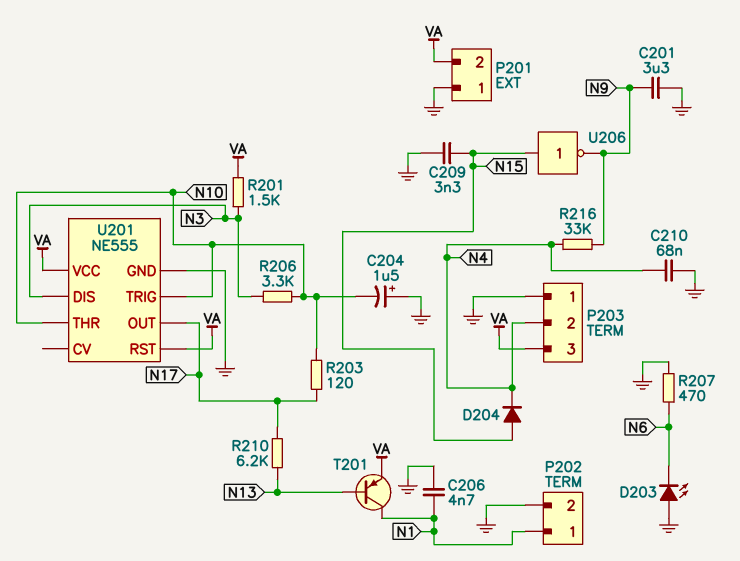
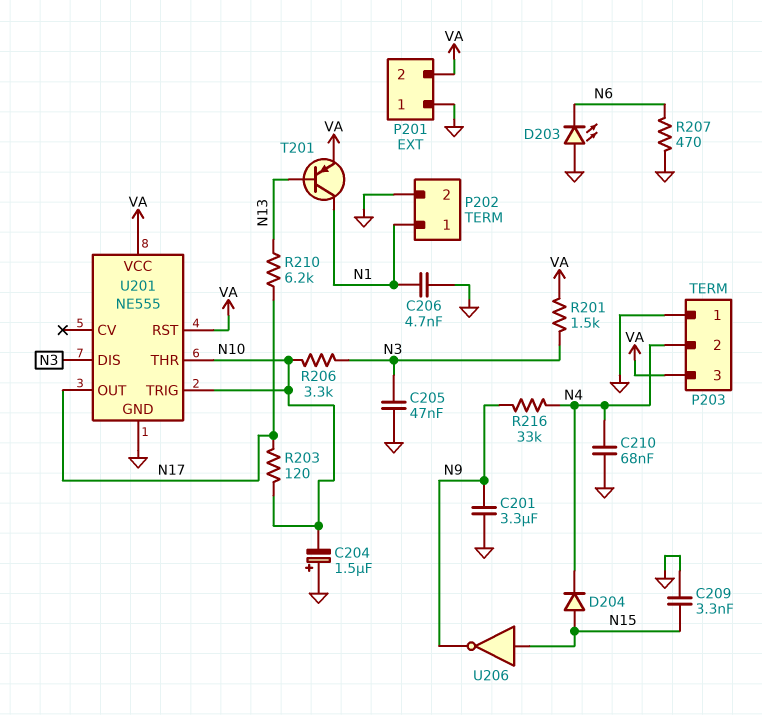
C205: none -> 47nF (GND, N3)

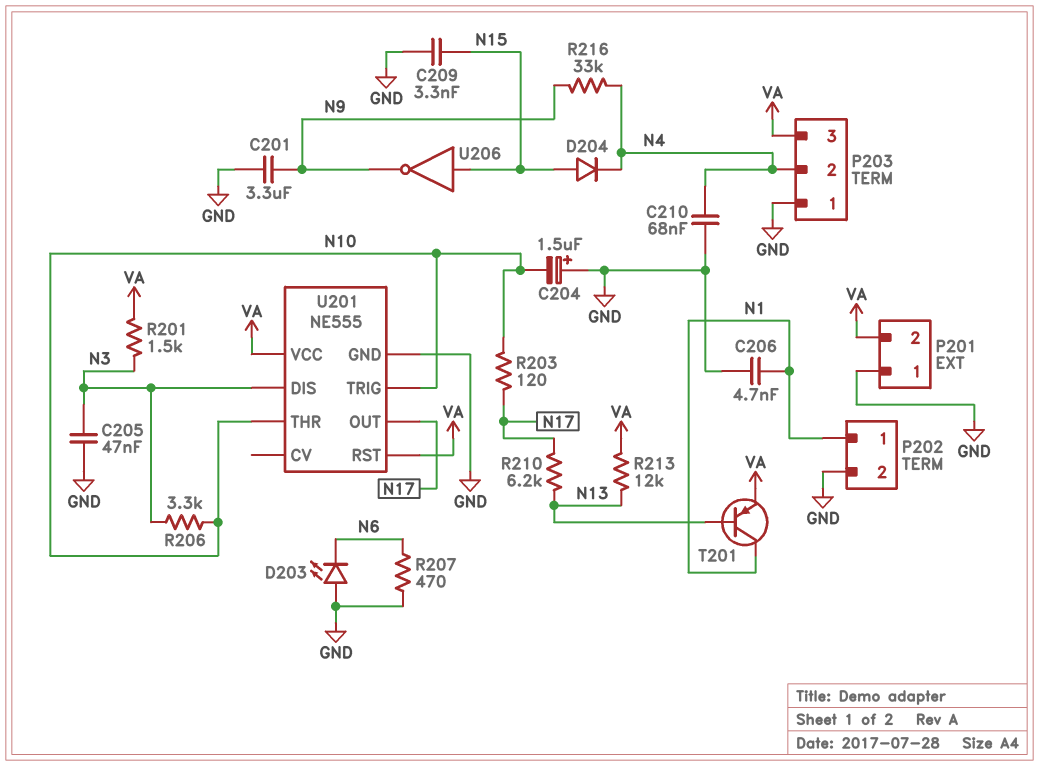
R213: none -> 12k (N13, VA)

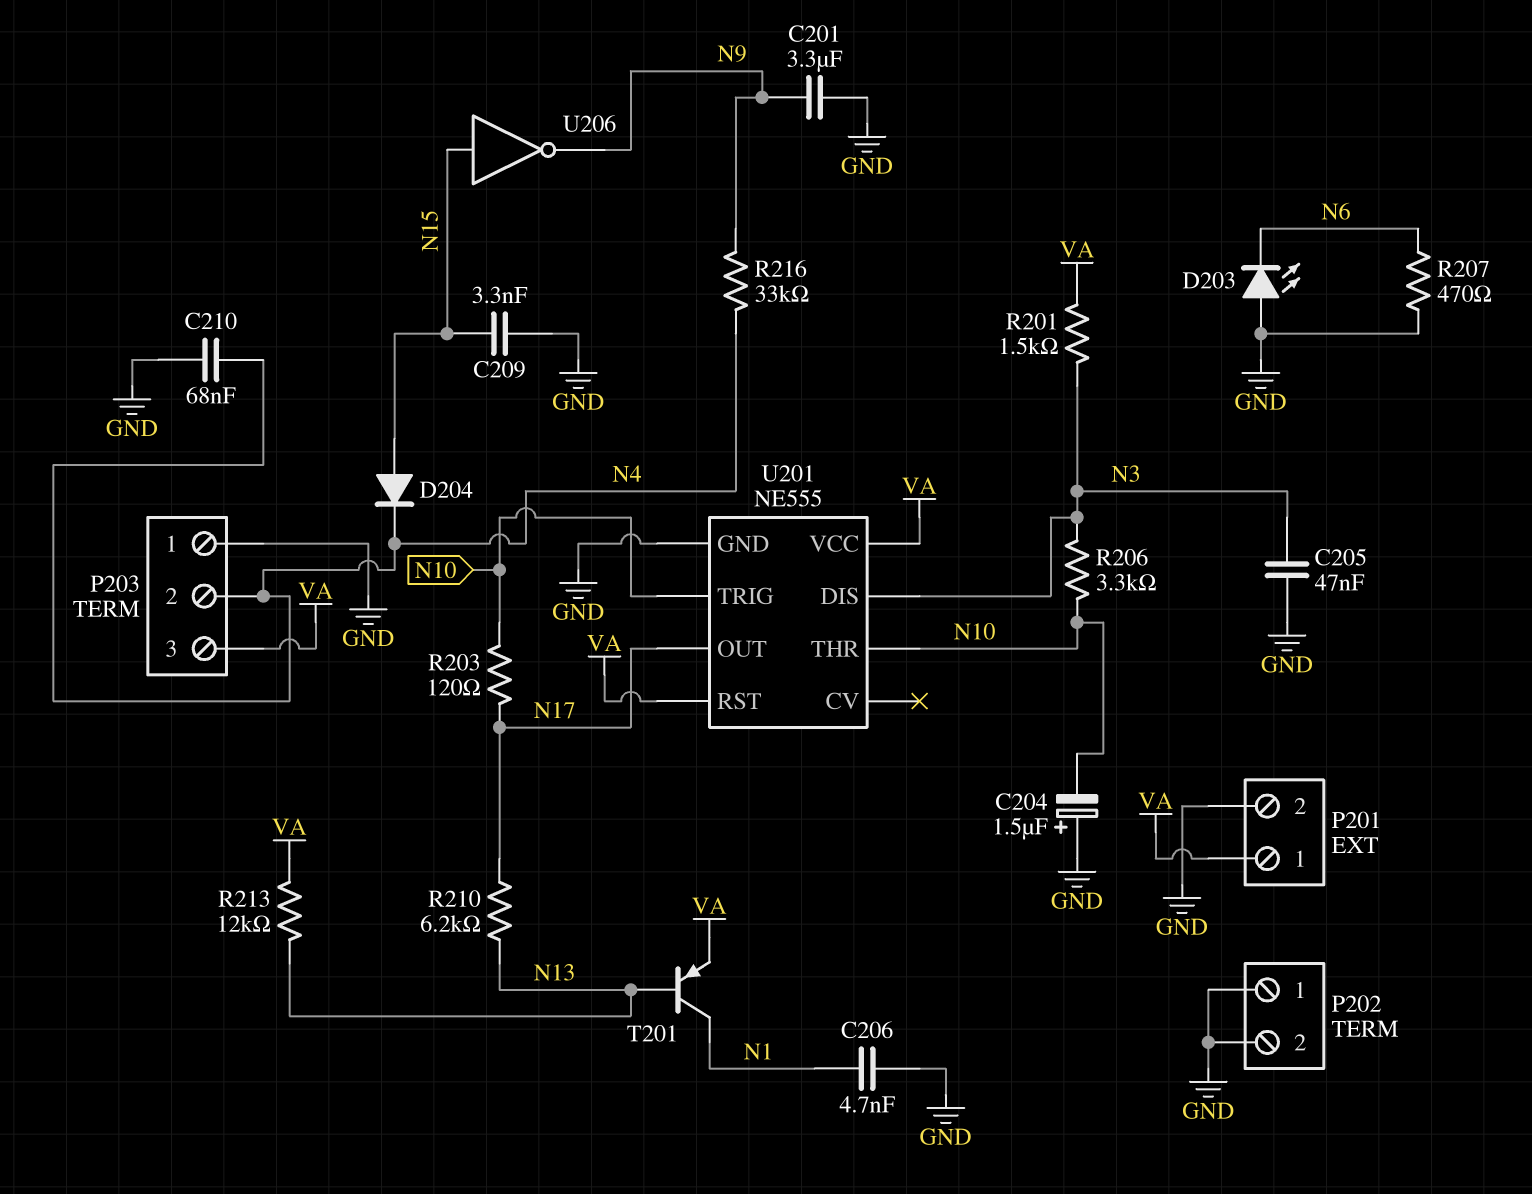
P201 pin 1: GND -> VA
P201 pin 2: VA -> GND
P202 pin 1: N1 -> GND

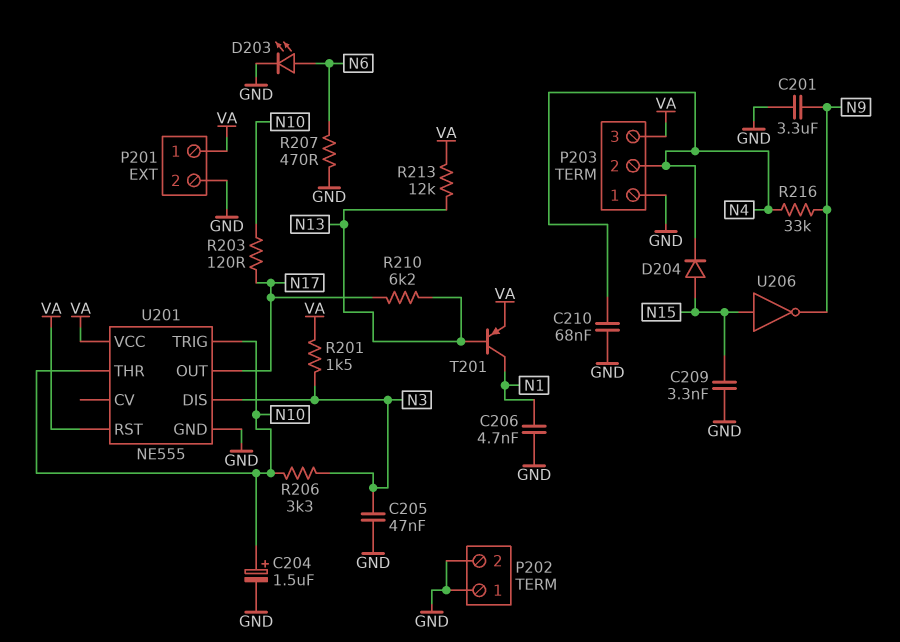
C204: 1.5uF (plus GND, minus N10) -> 1.5uF (plus N10, minus GND)
D203: LED (A GND, K N6) -> LED (A N6, K GND)

